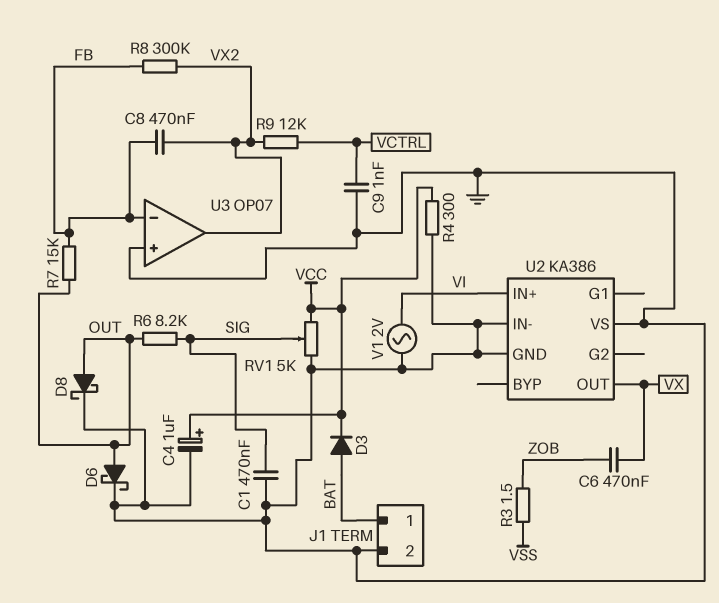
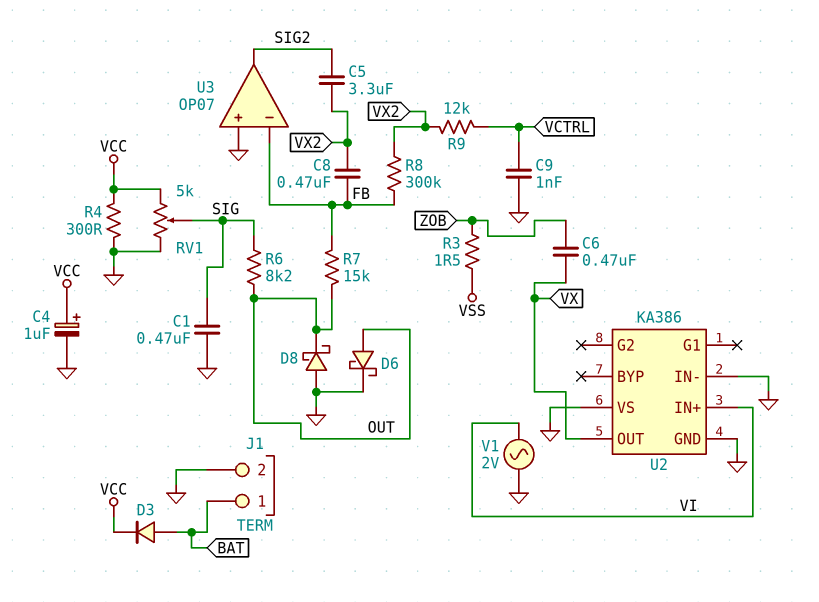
C5: none -> 3.3uF (SIG2, VX2)
D8: schottky (A OUT, K GND) -> schottky (A GND, K OUT)
U3 pin out: VX2 -> SIG2

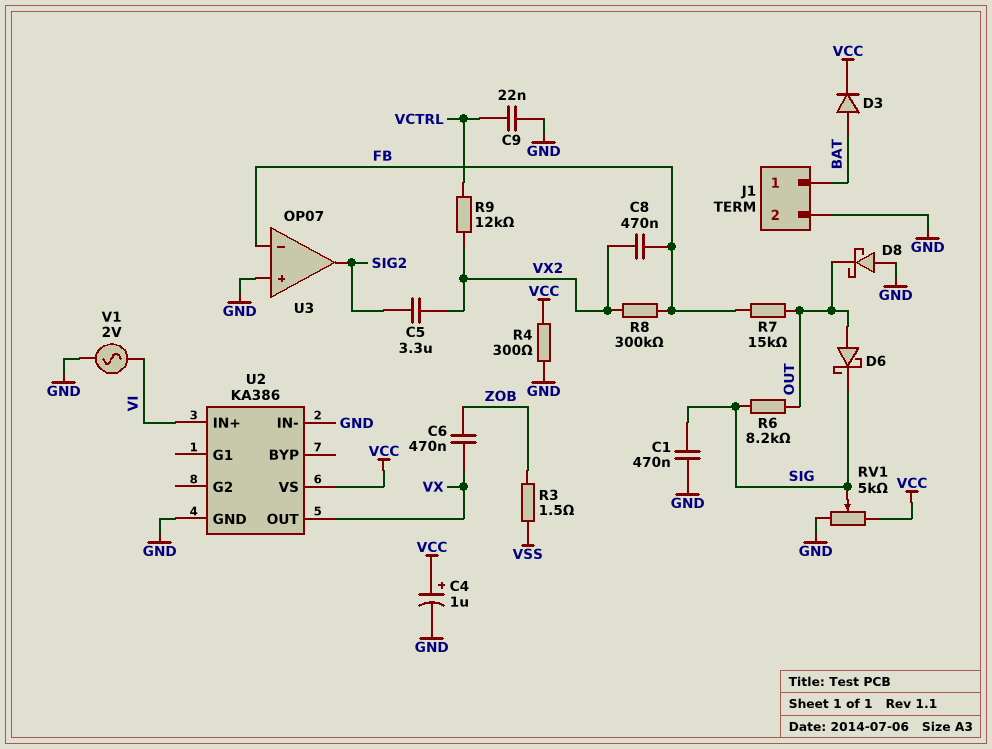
C9: 1nF (GND, VCTRL) -> 22nF (GND, VCTRL)
D6: schottky (A OUT, K GND) -> schottky (A OUT, K SIG)
U2 pin VS: GND -> VCC

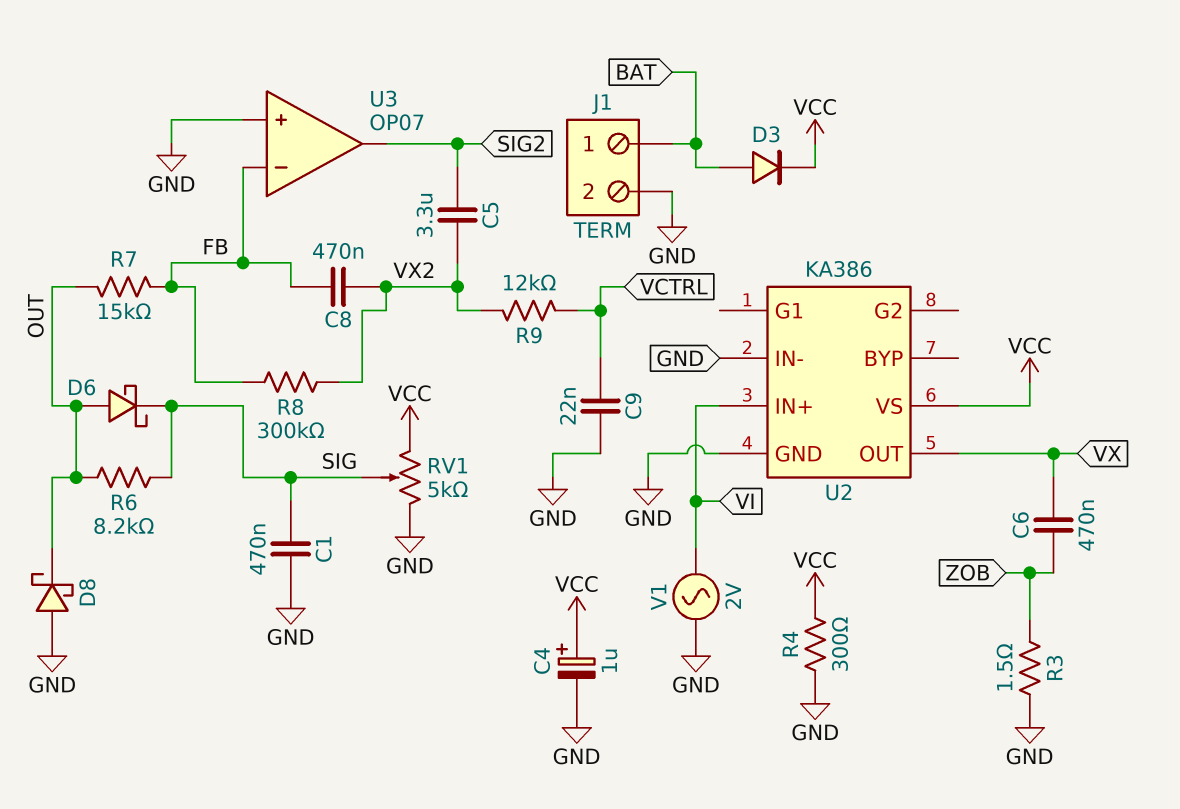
R3: 1.5 (VSS, ZOB) -> 1.5 (GND, ZOB)

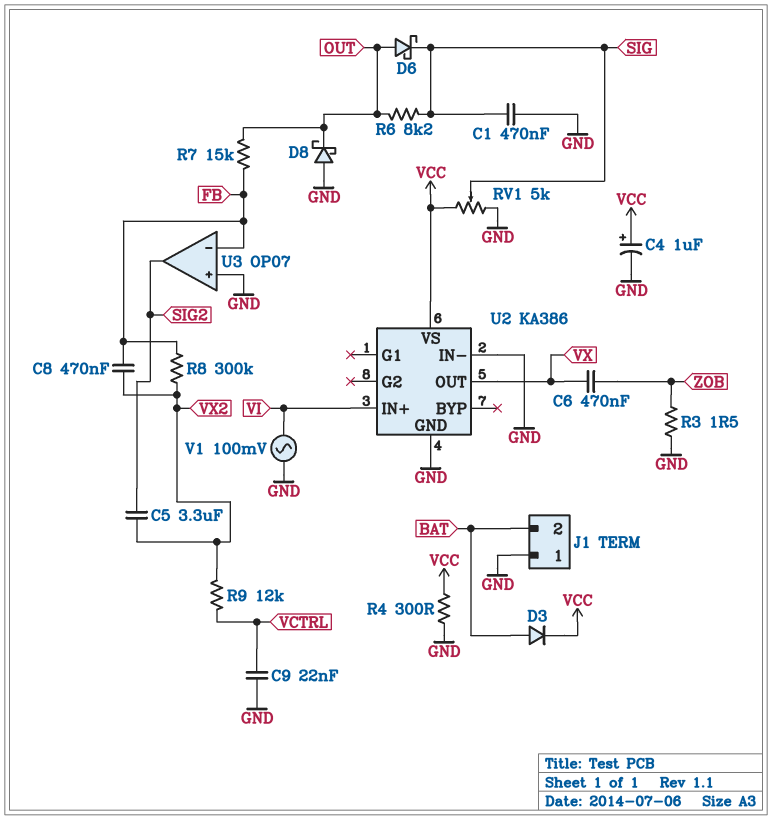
J1 pin 1: BAT -> GND
J1 pin 2: GND -> BAT
V1: AC 2V (GND, VI) -> AC 100mV (GND, VI)

